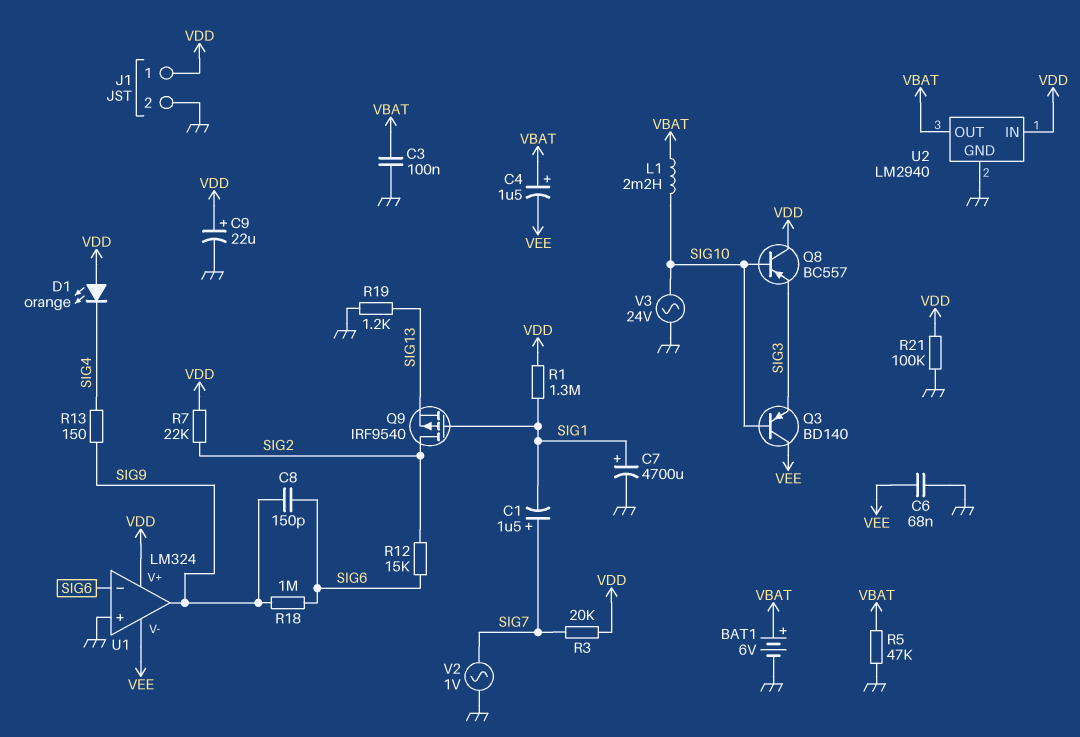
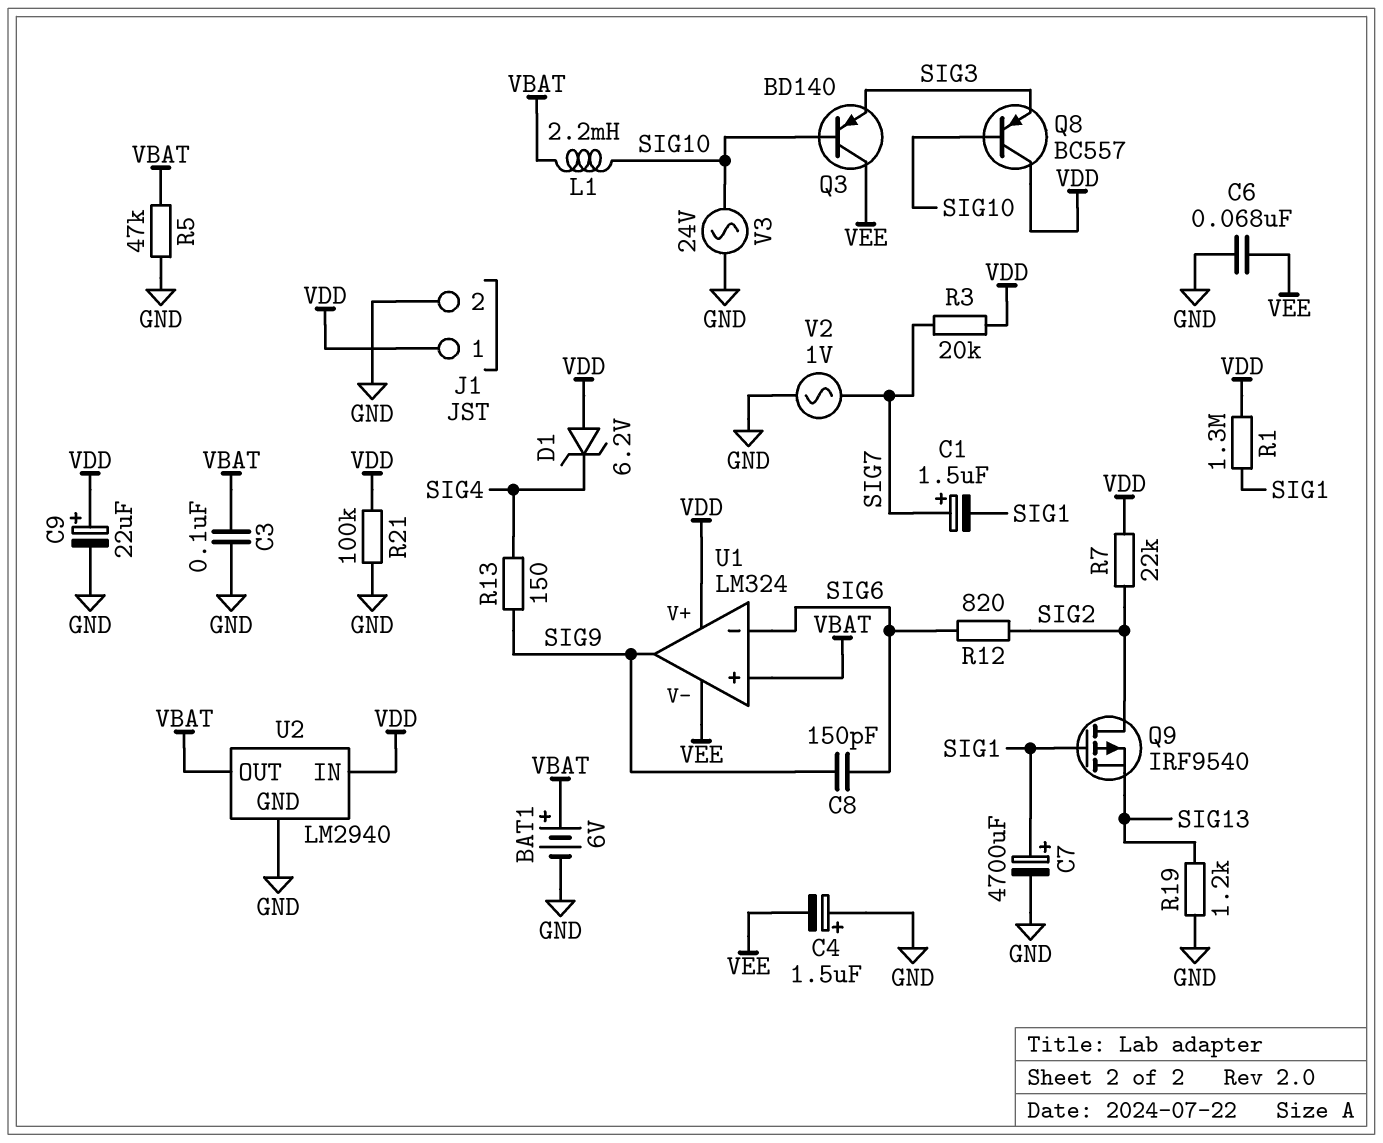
C4: 1.5uF (plus VBAT, minus VEE) -> 1.5uF (plus GND, minus VEE)
D1: LED orange (A VDD, K SIG4) -> zener 6.2V (A VDD, K SIG4)
R12: 15k (SIG2, SIG6) -> 820 (SIG2, SIG6)
R18: 1M (SIG6, SIG9) -> none
U1 pin in+: GND -> VBAT

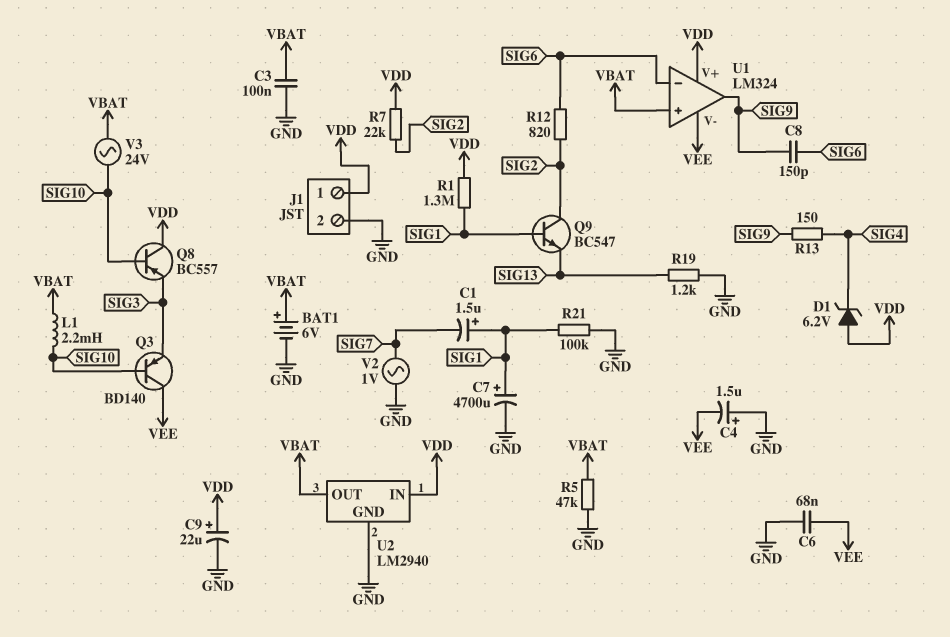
C1: 1.5uF (plus SIG7, minus SIG1) -> 1.5uF (plus SIG1, minus SIG7)
Q9: PMOS IRF9540 (G SIG1, D SIG2, S SIG13) -> NPN BC547 (B SIG1, C SIG2, E SIG13)
R3: 20k (SIG7, VDD) -> none
R21: 100k (GND, VDD) -> 100k (GND, SIG1)
V3: AC 24V (GND, SIG10) -> AC 24V (SIG10, VBAT)

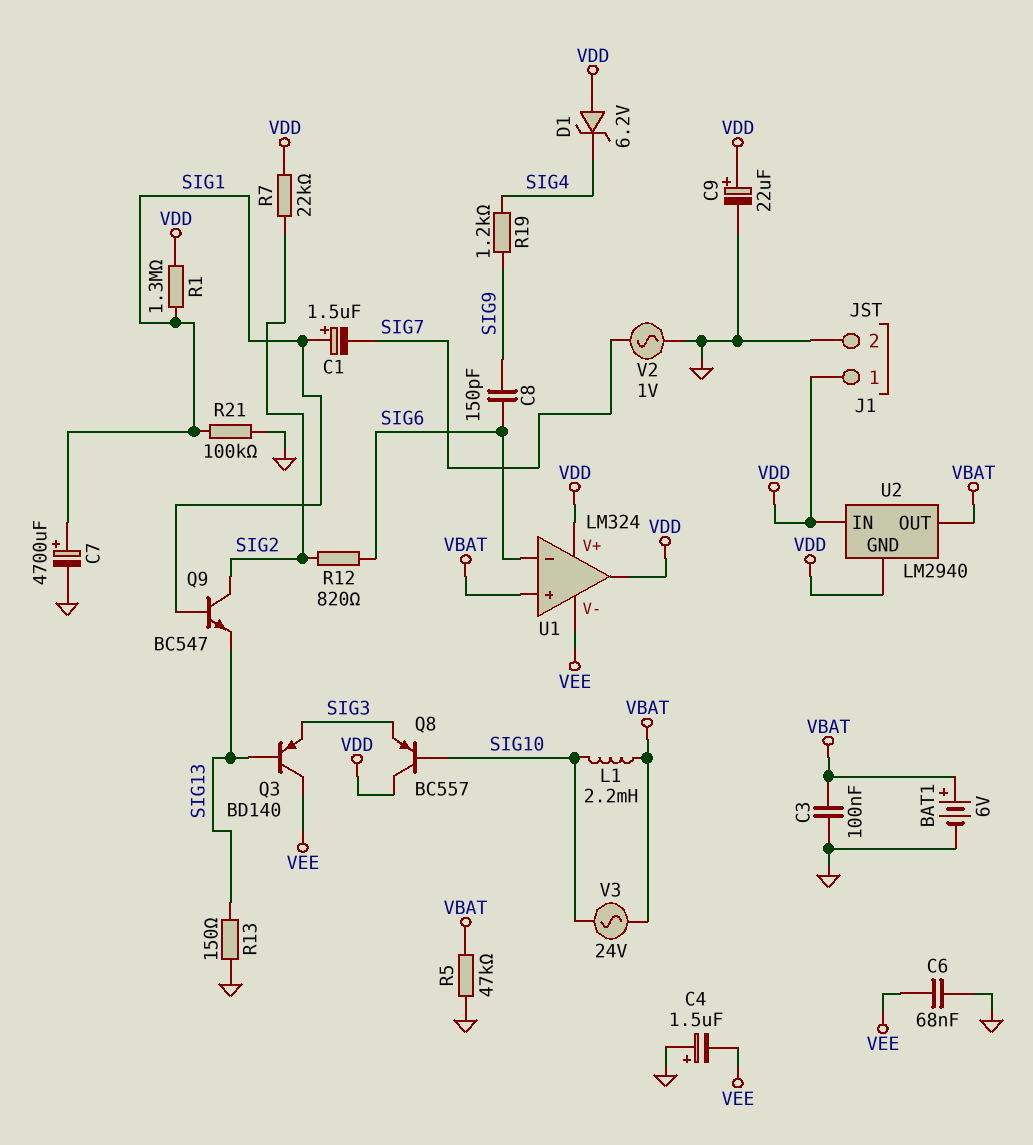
Q3: PNP BD140 (B SIG10, C VEE, E SIG3) -> PNP BD140 (B SIG13, C VEE, E SIG3)
R13: 150 (SIG4, SIG9) -> 150 (GND, SIG13)
R19: 1.2k (GND, SIG13) -> 1.2k (SIG4, SIG9)
U1 pin out: SIG9 -> VDD
U2 pin GND: GND -> VDD

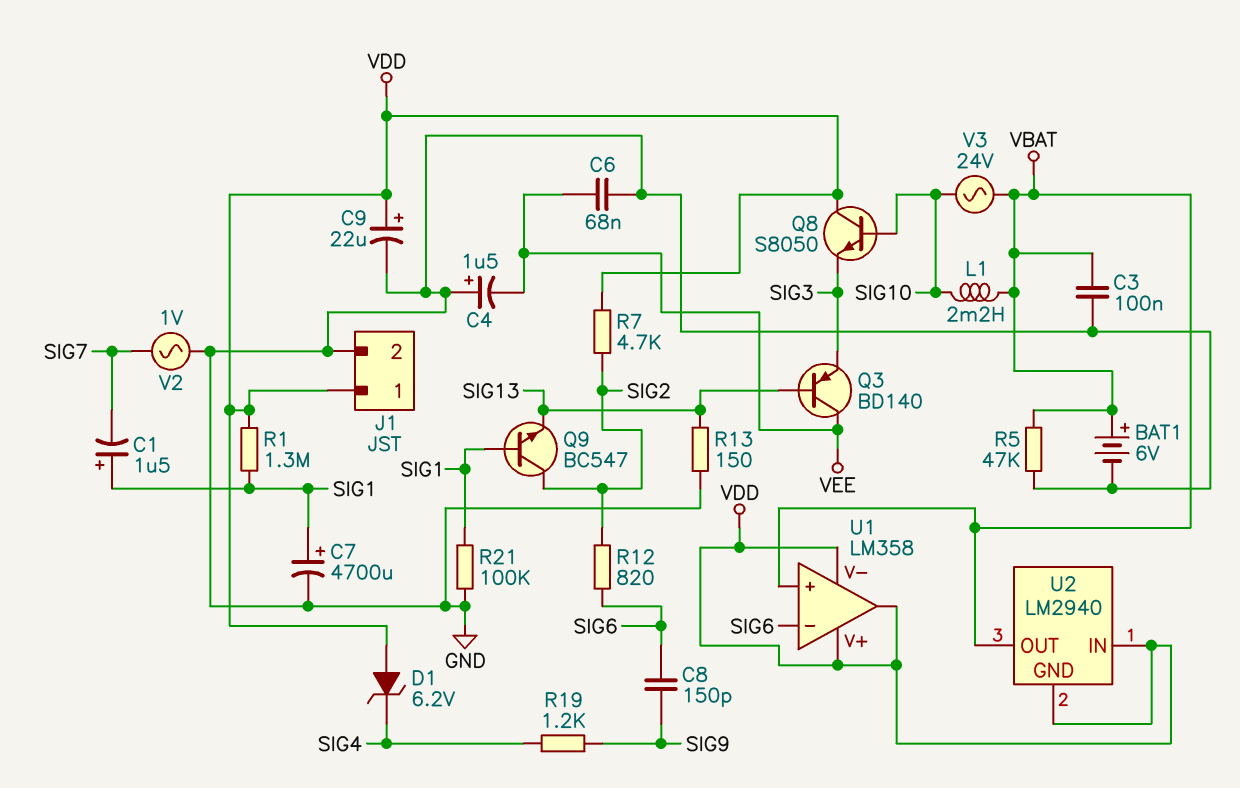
Q8: PNP BC557 (B SIG10, C VDD, E SIG3) -> NPN S8050 (B SIG10, C VDD, E SIG3)
R7: 22k (SIG2, VDD) -> 4.7k (SIG2, VDD)
U1: LM324 -> LM358
U1 pin V-: VEE -> VDD

